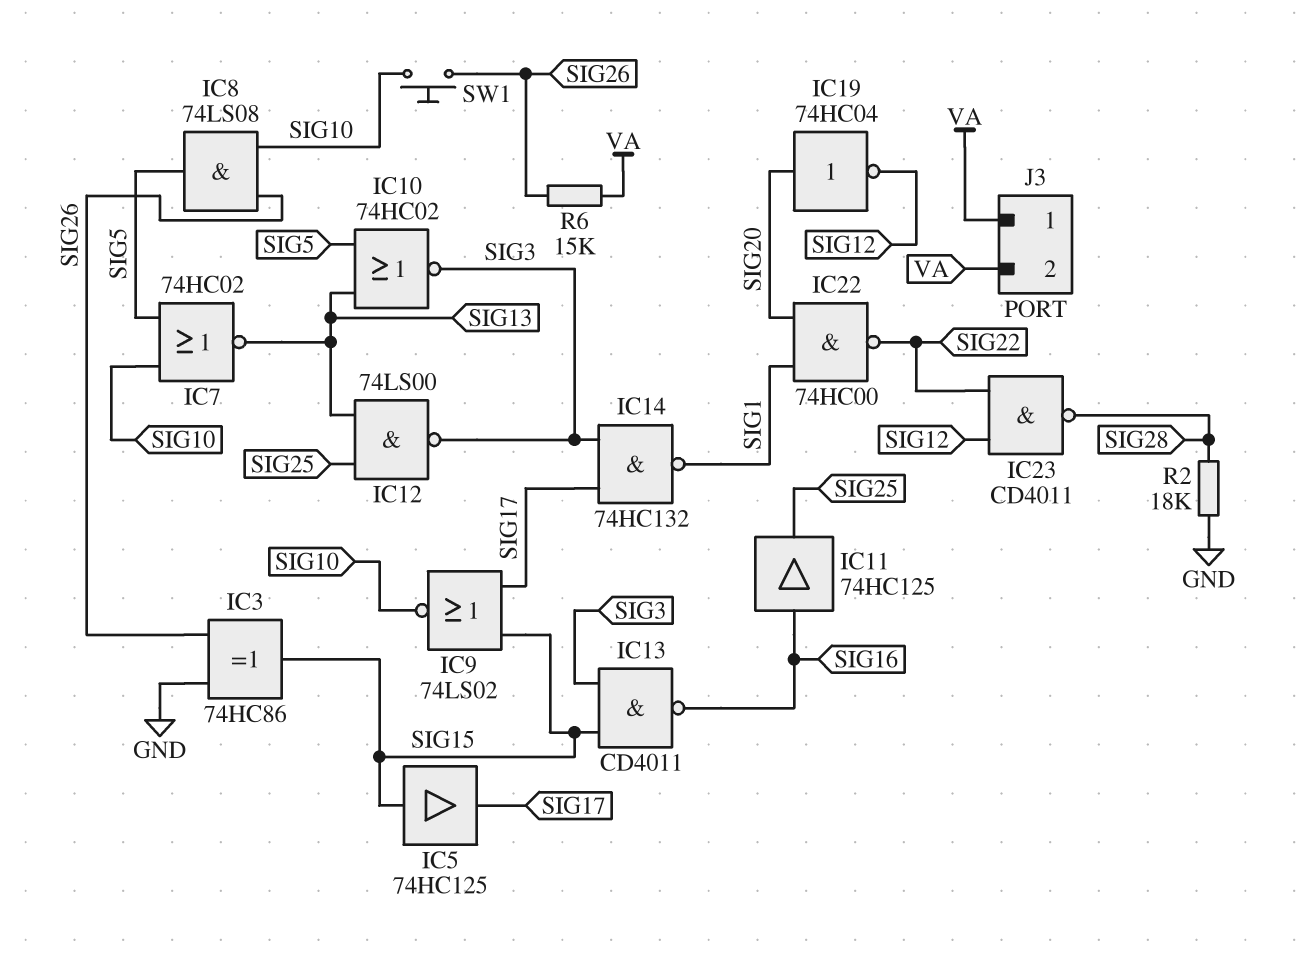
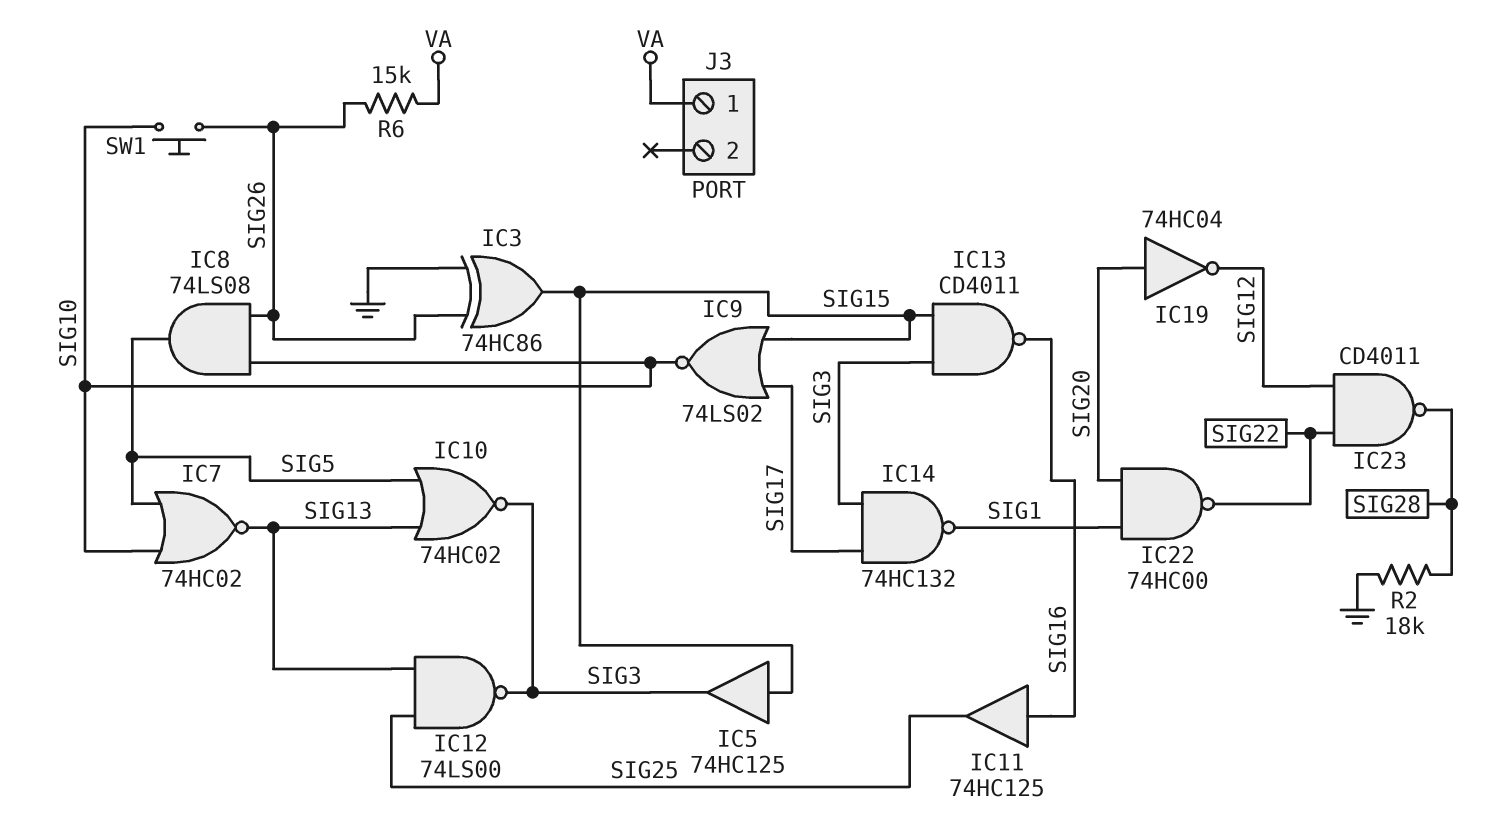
IC5: buffer 74HC125 (in SIG15, out SIG17) -> buffer 74HC125 (in SIG15, out SIG3)
J3 pin 2: VA -> none

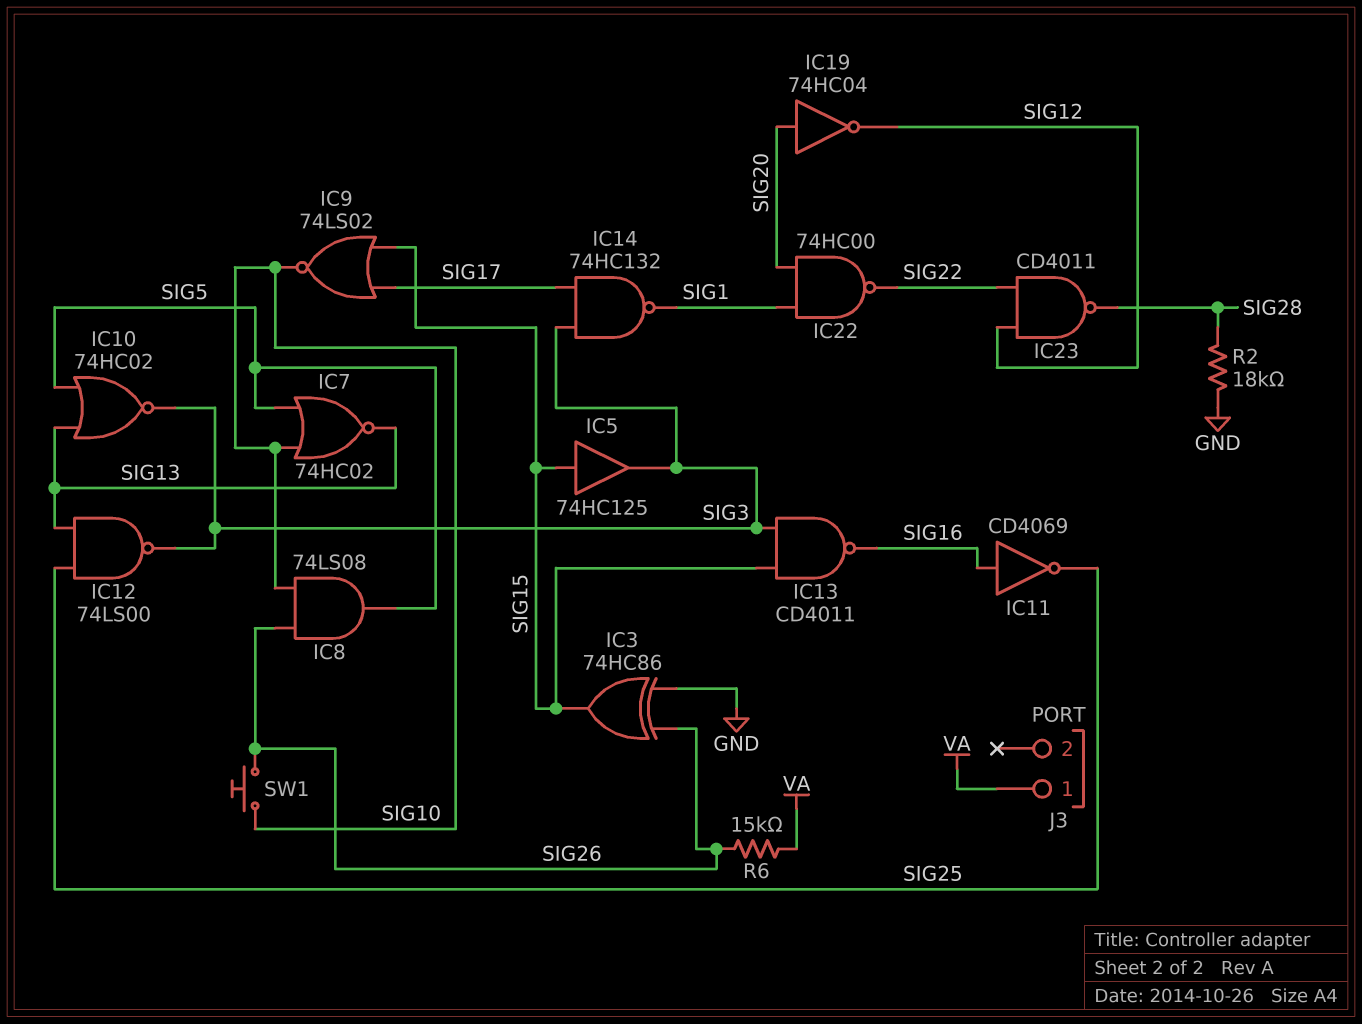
IC11: buffer 74HC125 (in SIG16, out SIG25) -> NOT CD4069 (in SIG16, out SIG25)

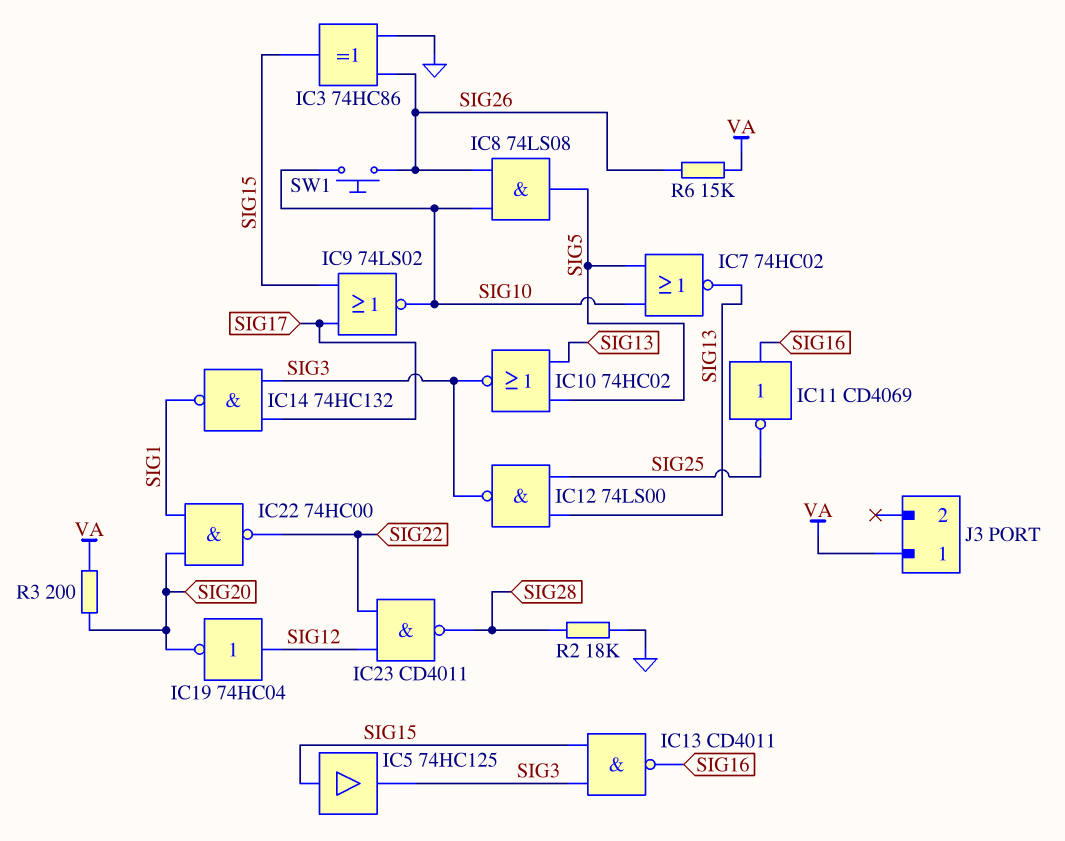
IC19: NOT 74HC04 (in SIG20, out SIG12) -> NOT 74HC04 (in SIG12, out SIG20)
R3: none -> 200 (SIG20, VA)

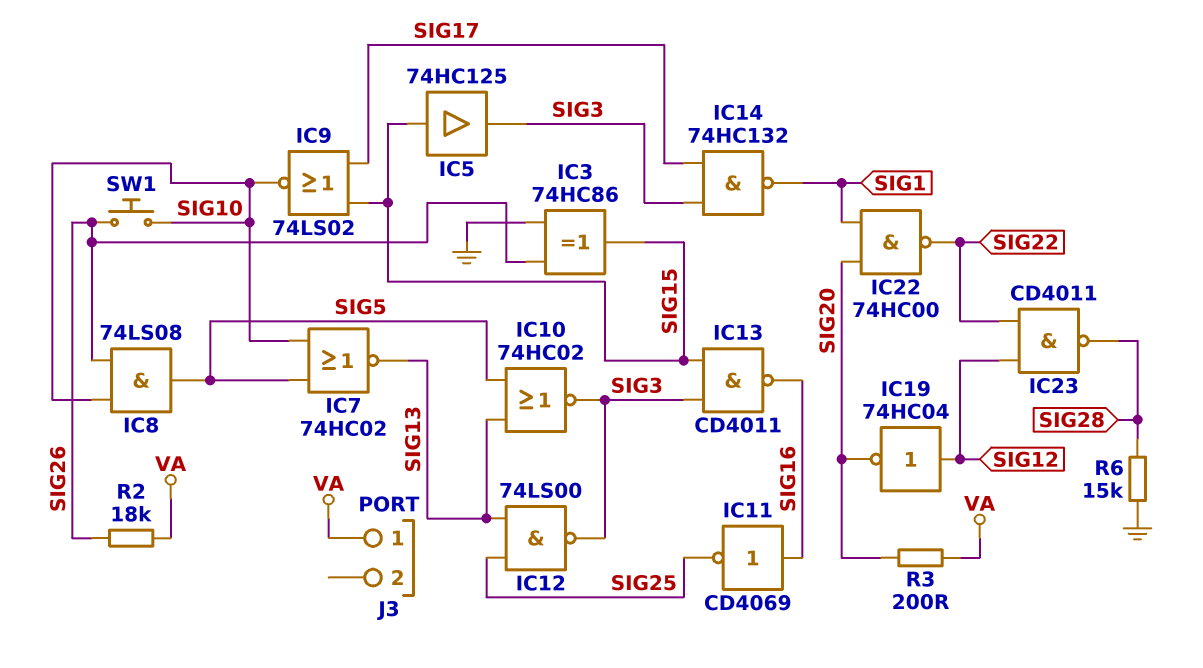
R2: 18k (GND, SIG28) -> 18k (SIG26, VA)
R6: 15k (SIG26, VA) -> 15k (GND, SIG28)

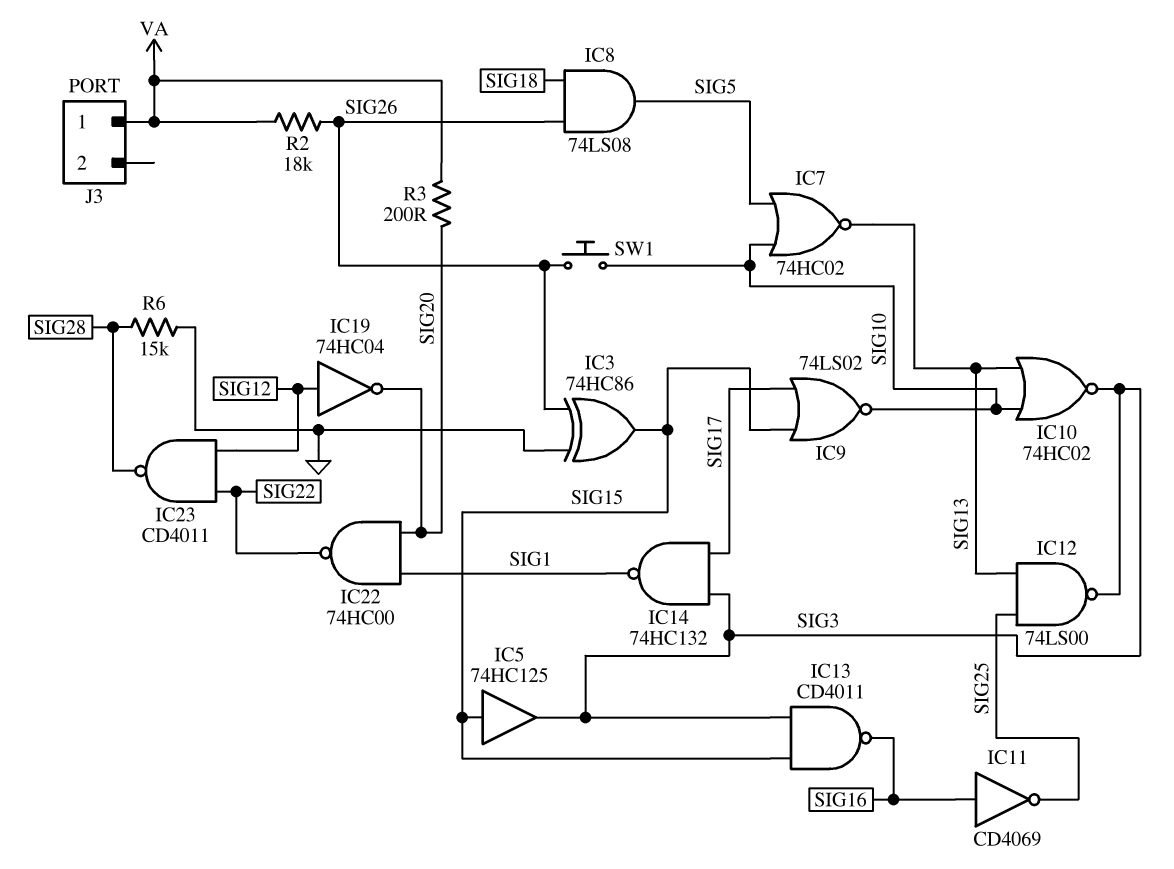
IC8: AND 74LS08 (in SIG10, in SIG26, out SIG5) -> AND 74LS08 (in SIG18, in SIG26, out SIG5)
IC10: NOR 74HC02 (in SIG5, in SIG13, out SIG3) -> NOR 74HC02 (in SIG10, in SIG13, out SIG3)

